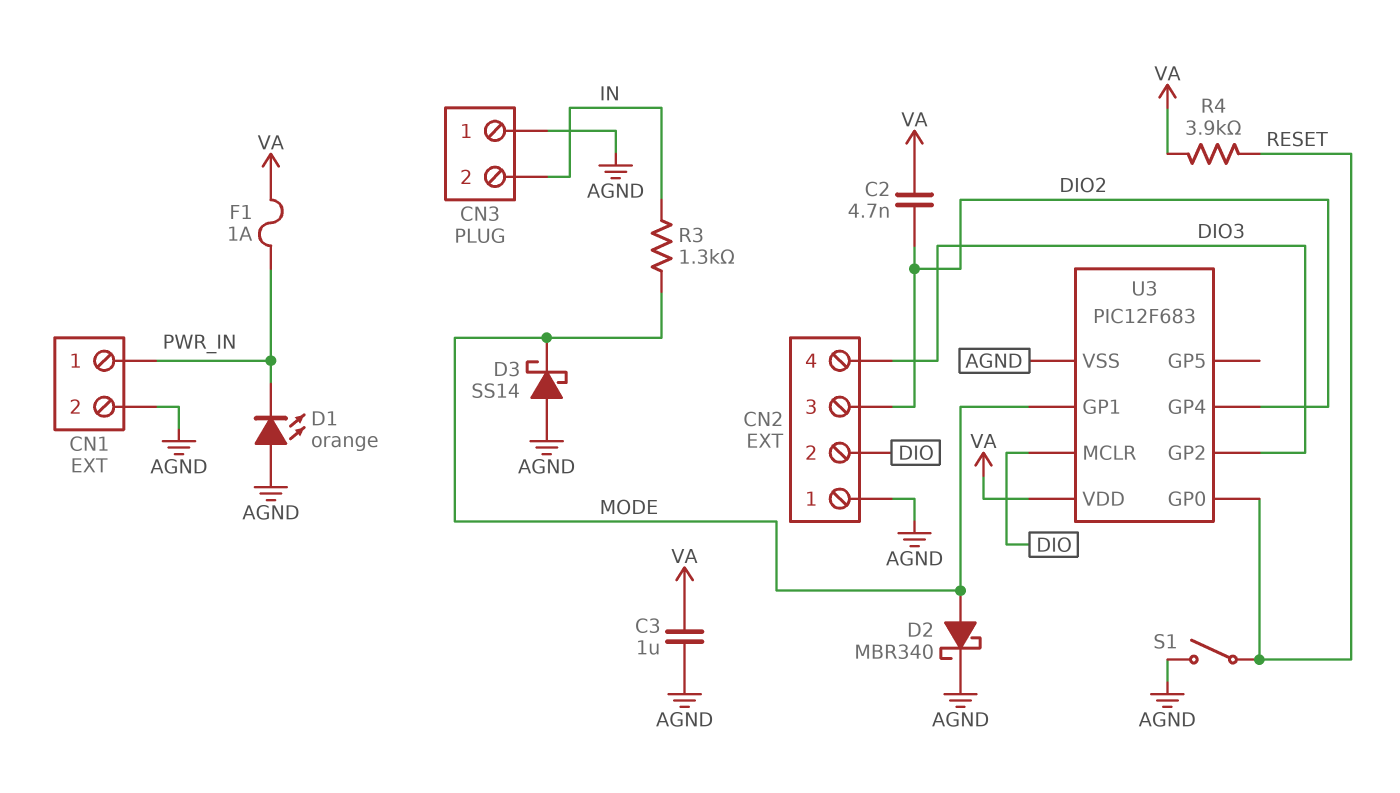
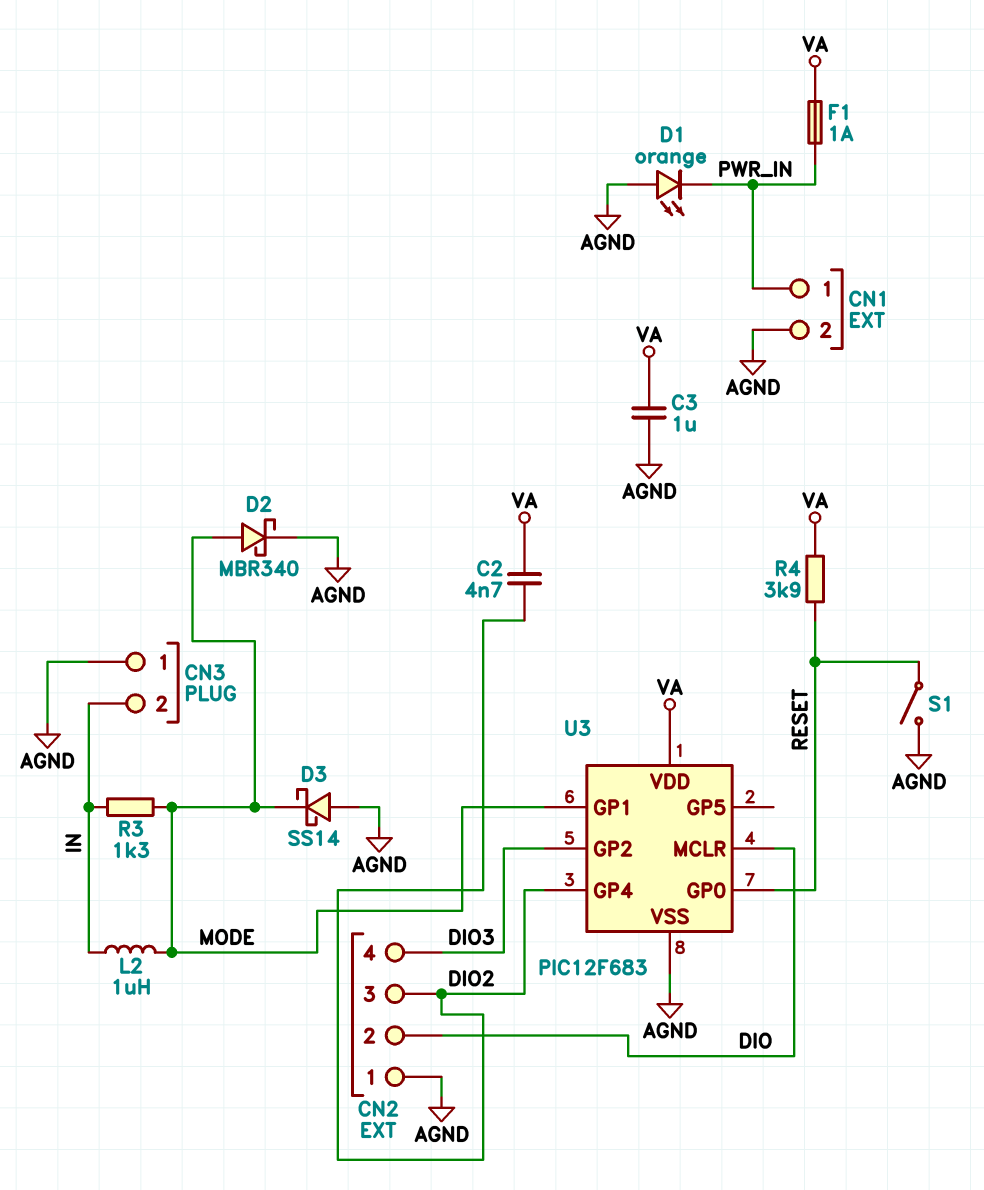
L2: none -> 1uH (IN, MODE)

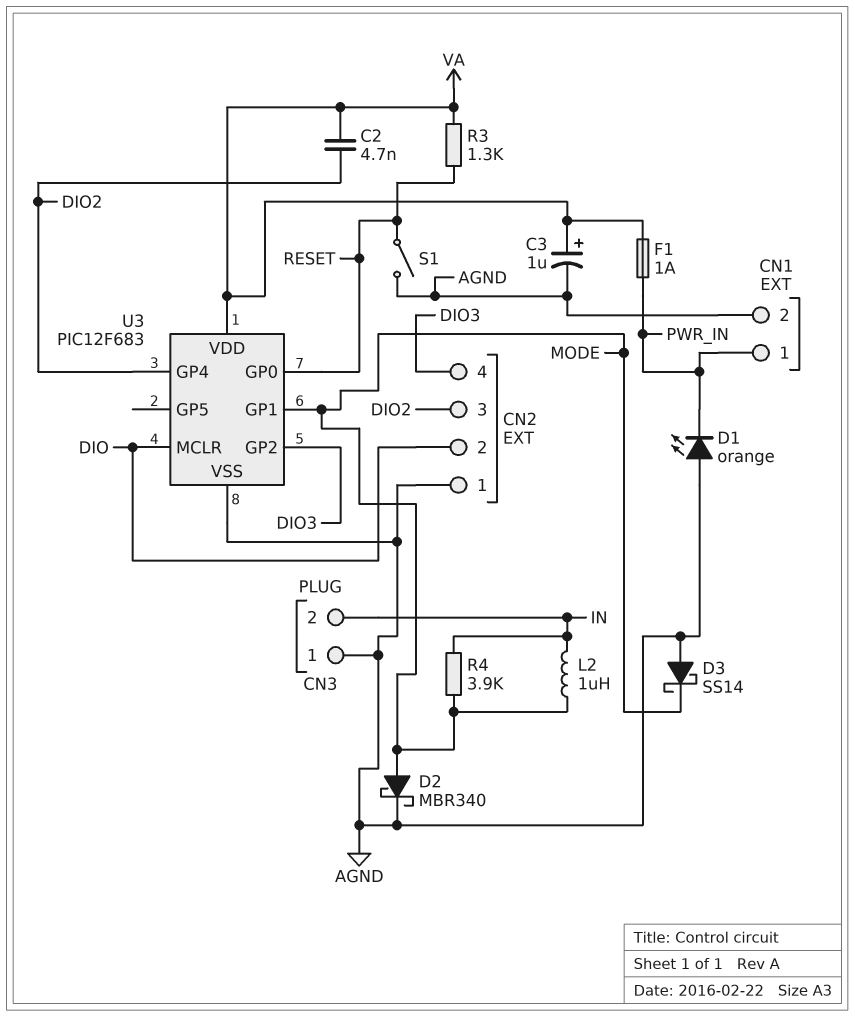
C3: 1uF (AGND, VA) -> 1uF (plus VA, minus AGND)
R3: 1.3k (IN, MODE) -> 1.3k (RESET, VA)
R4: 3.9k (RESET, VA) -> 3.9k (IN, MODE)

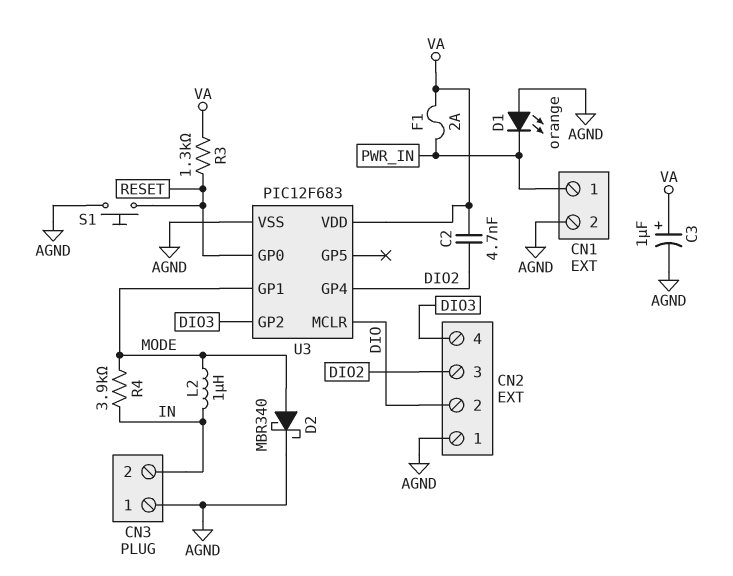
D3: schottky SS14 (A AGND, K MODE) -> none
F1: 1A (PWR_IN, VA) -> 2A (PWR_IN, VA)
S1: switch (AGND, RESET) -> button (AGND, RESET)

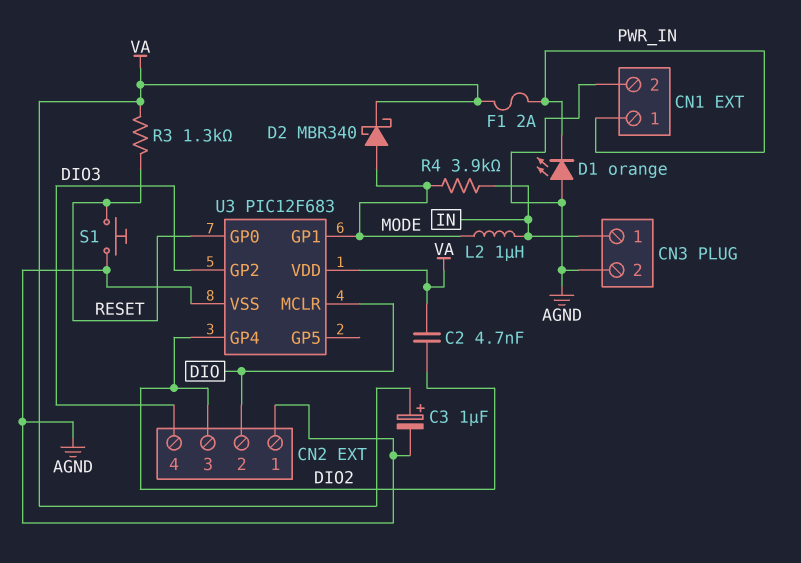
CN3 pin 1: AGND -> IN
CN3 pin 2: IN -> AGND
D2: schottky MBR340 (A MODE, K AGND) -> schottky MBR340 (A MODE, K VA)

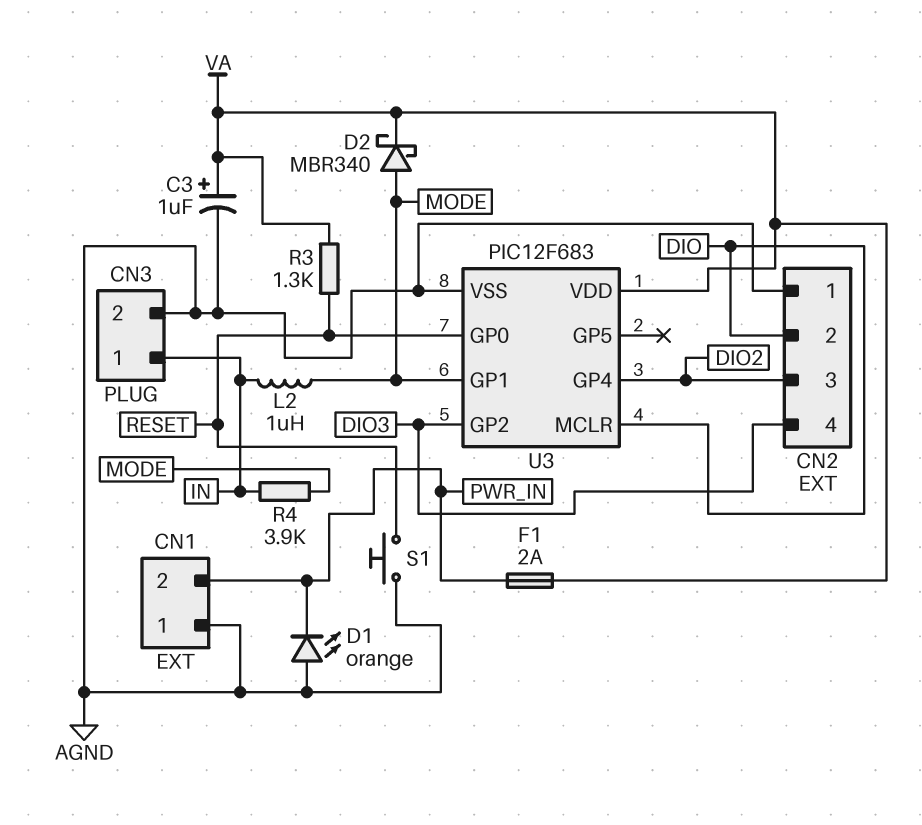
C2: 4.7nF (DIO2, VA) -> none
CN1 pin 1: PWR_IN -> AGND
CN1 pin 2: AGND -> PWR_IN

